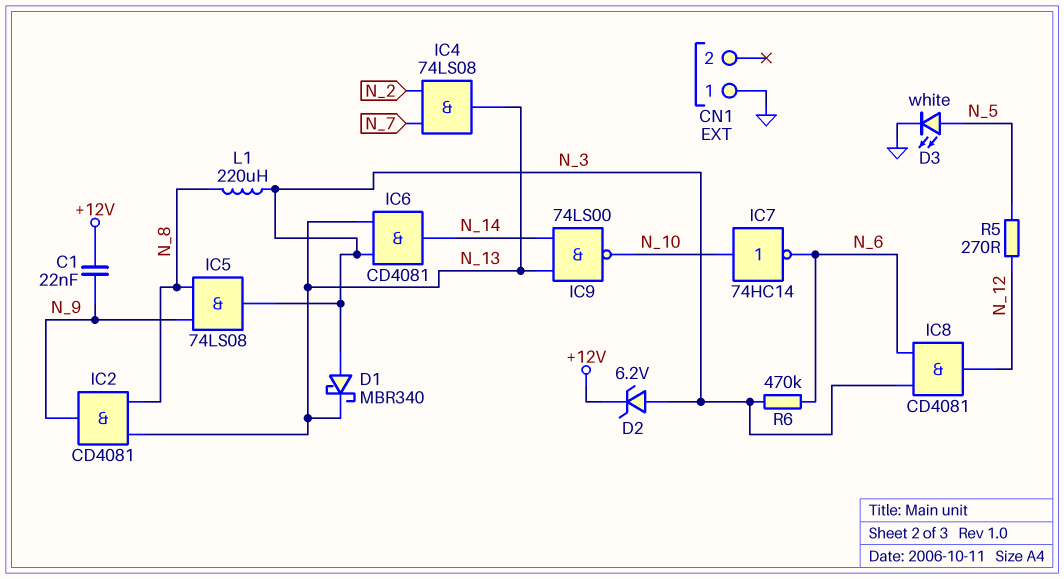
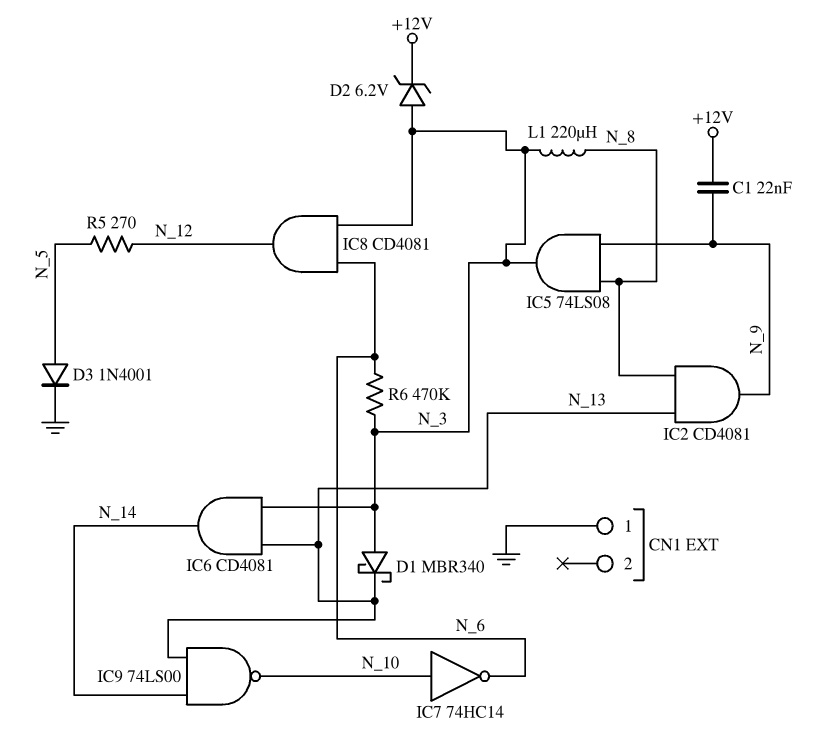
D3: LED white (A N_5, K GND) -> diode 1N4001 (A N_5, K GND)
IC4: AND 74LS08 (in N_2, in N_7, out N_13) -> none

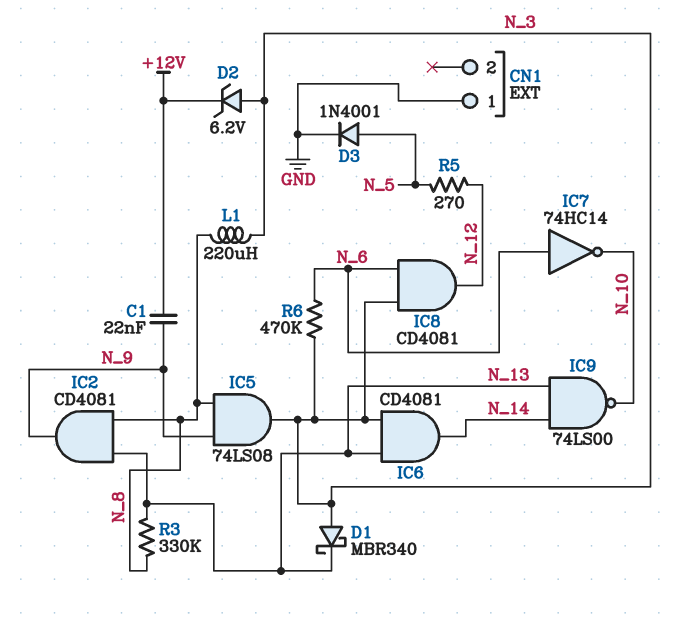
IC7: NOT 74HC14 (in N_10, out N_6) -> NOT 74HC14 (in N_6, out N_10)
R3: none -> 330k (N_8, N_13)

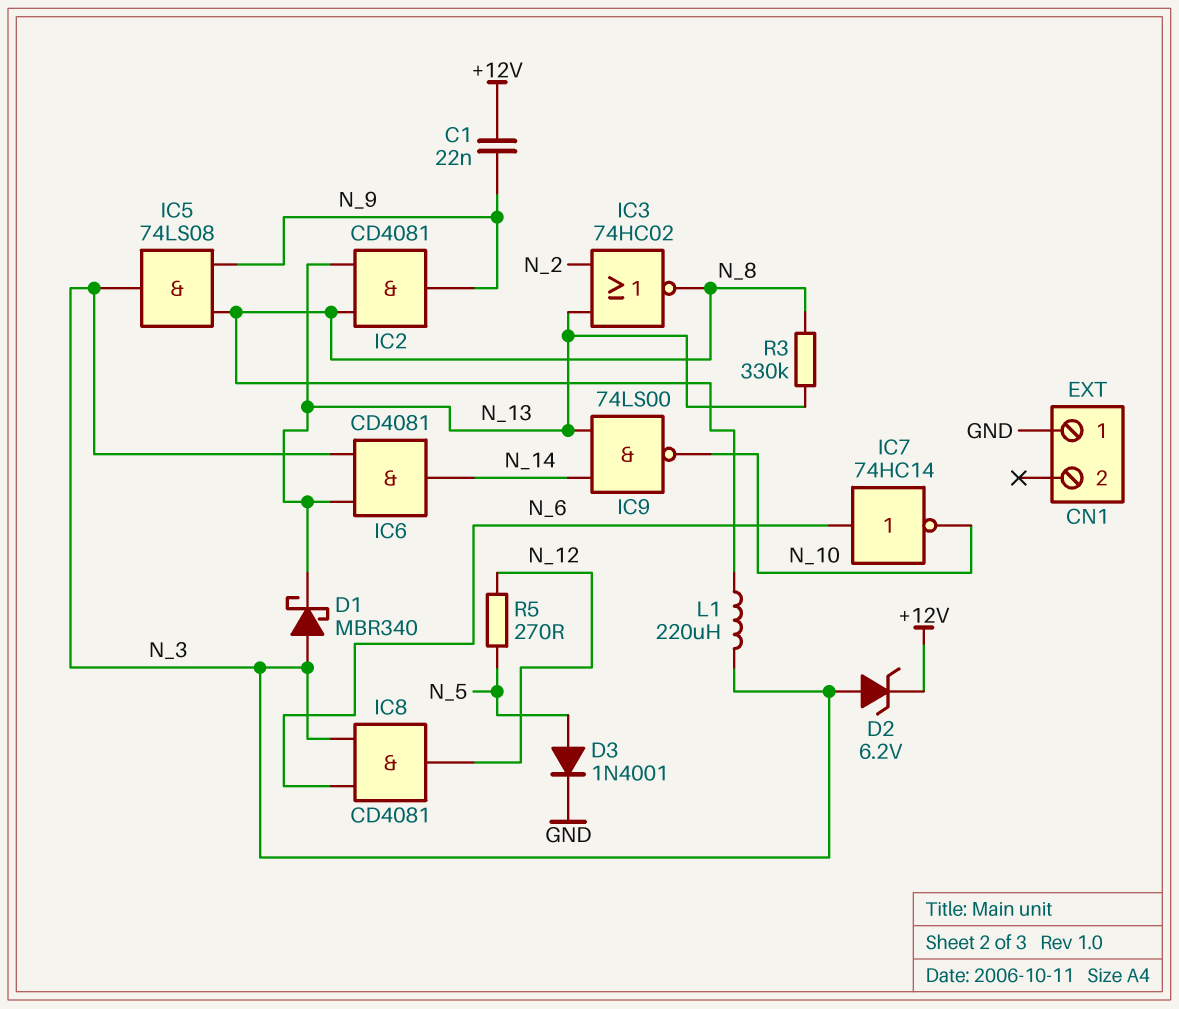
IC3: none -> NOR 74HC02 (in N_2, in N_13, out N_8)
R6: 470k (N_3, N_6) -> none

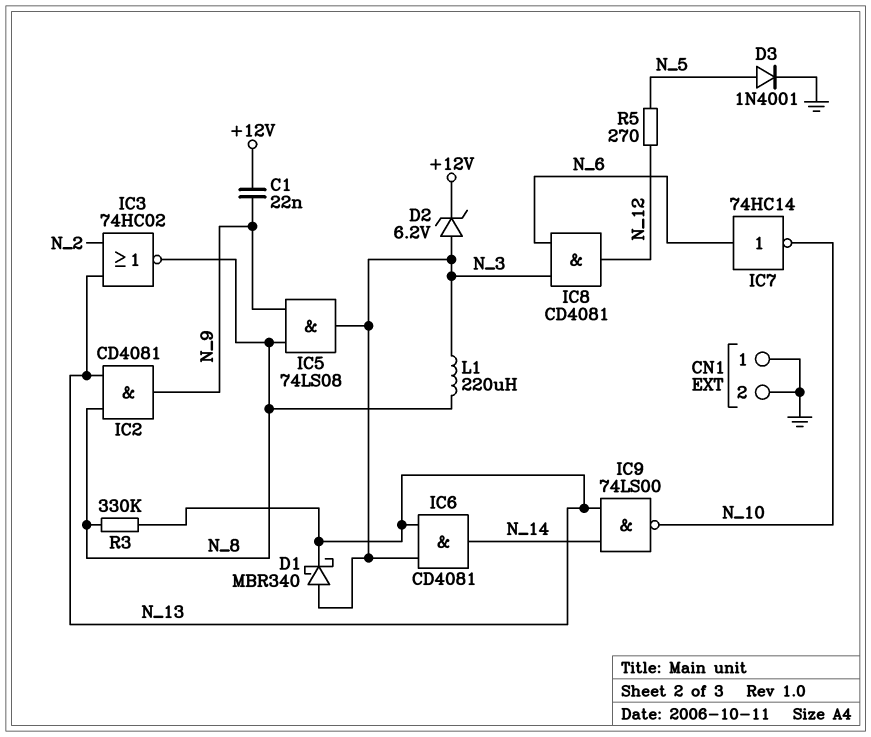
CN1 pin 2: none -> GND

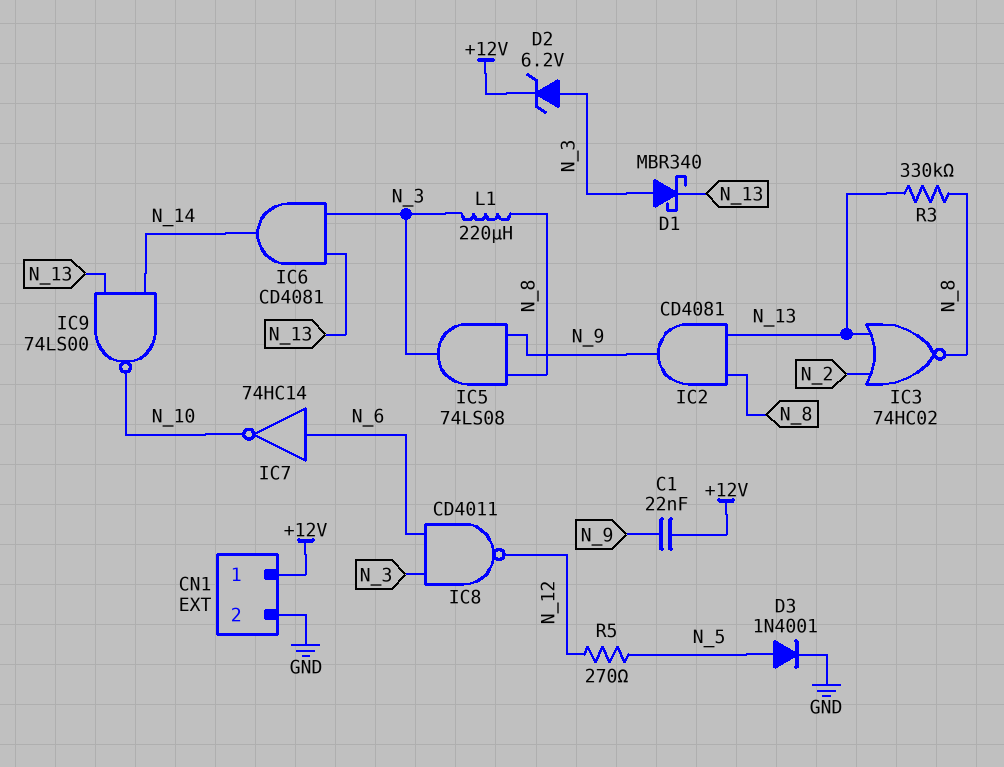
CN1 pin 1: GND -> +12V
IC8: AND CD4081 (in N_3, in N_6, out N_12) -> NAND CD4011 (in N_3, in N_6, out N_12)

